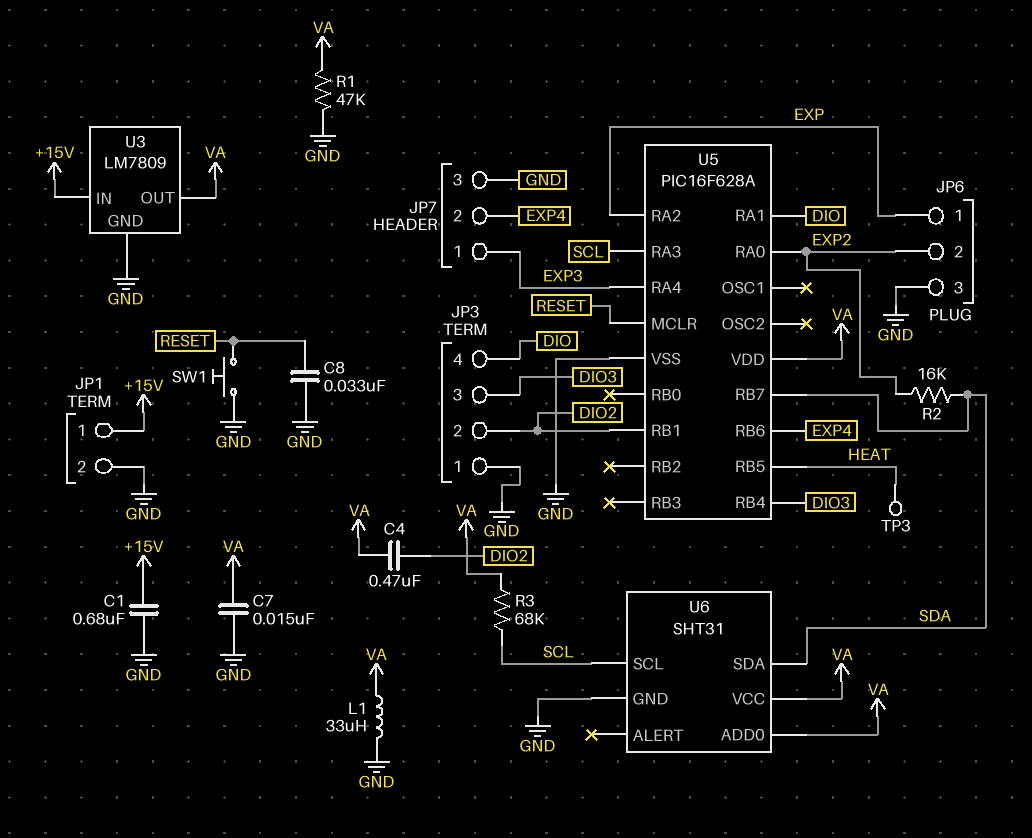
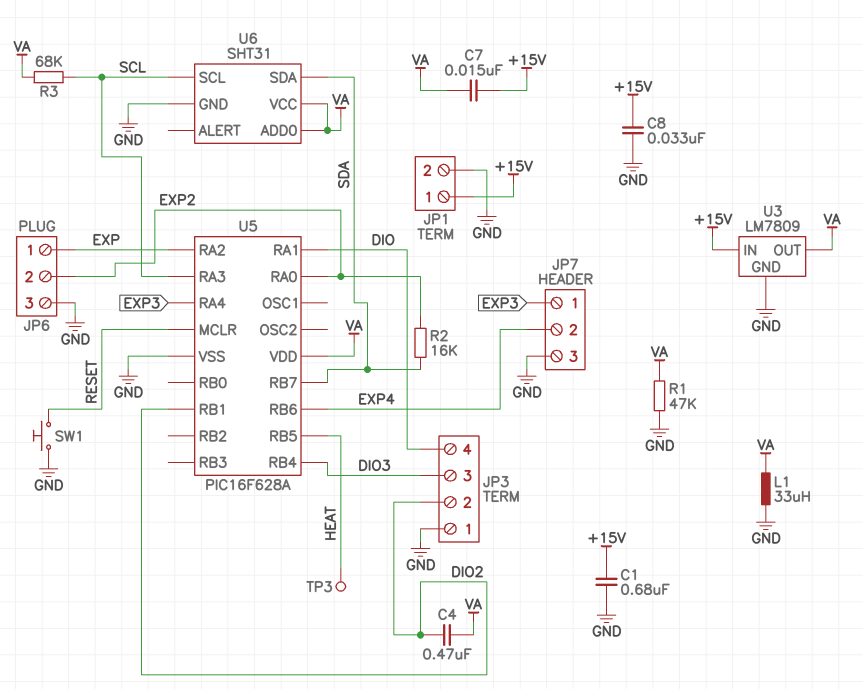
C7: 15nF (GND, VA) -> 15nF (+15V, VA)
C8: 33nF (GND, RESET) -> 33nF (+15V, GND)

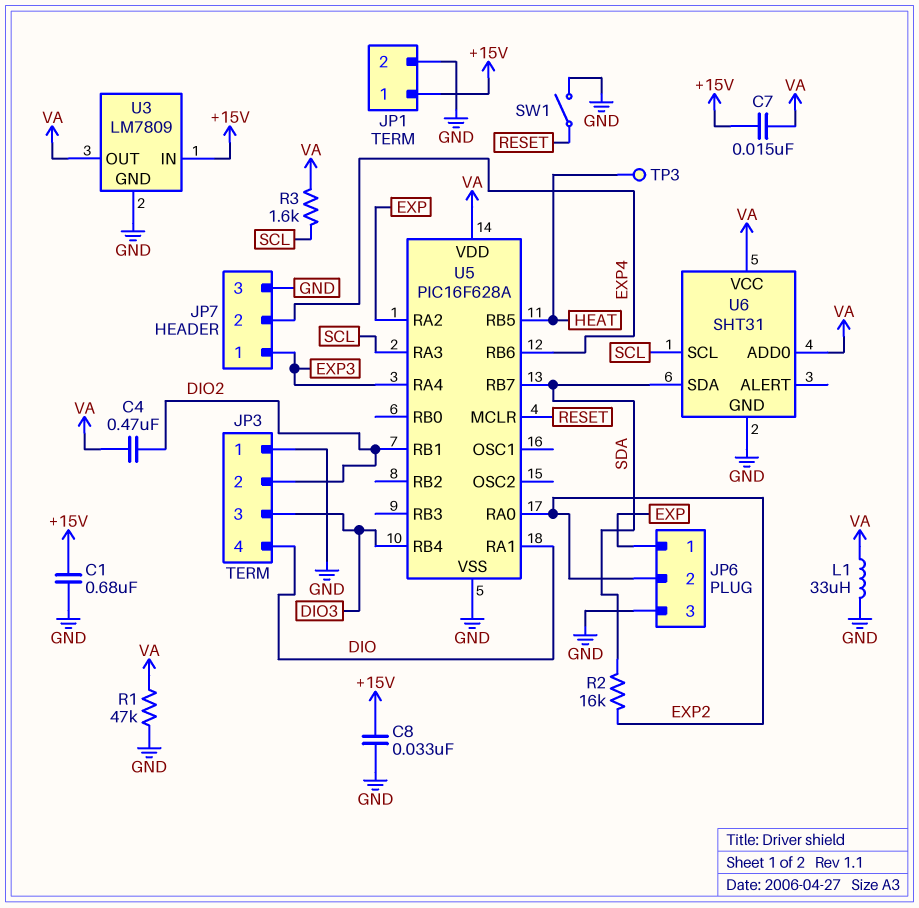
R3: 68k (SCL, VA) -> 1.6k (SCL, VA)
SW1: button (GND, RESET) -> switch (GND, RESET)

